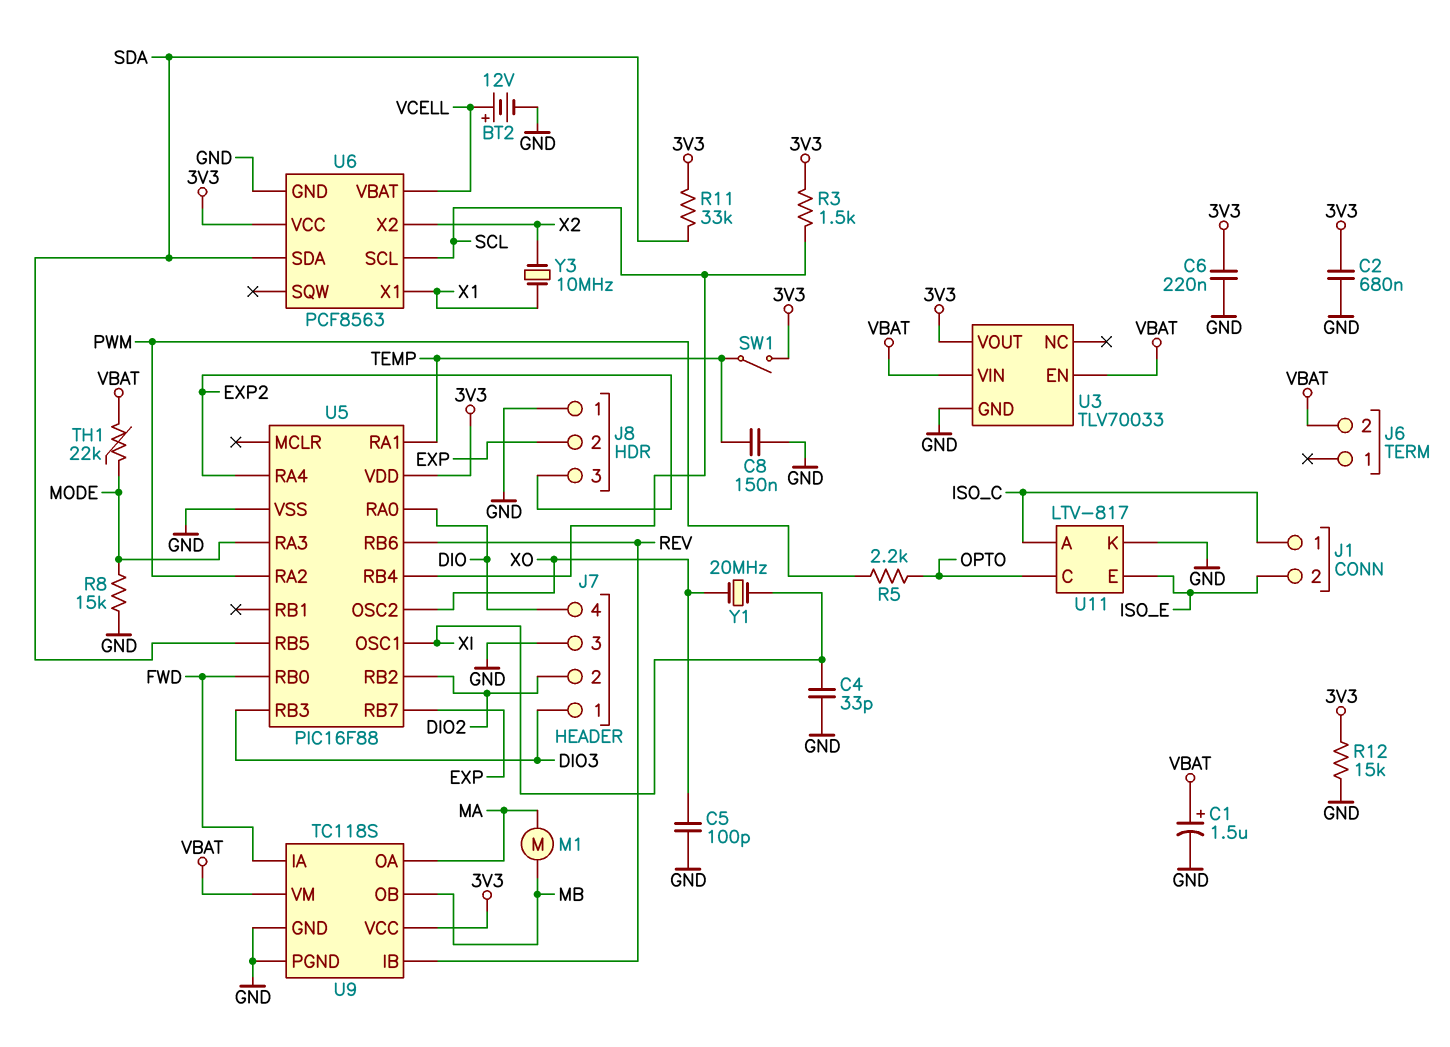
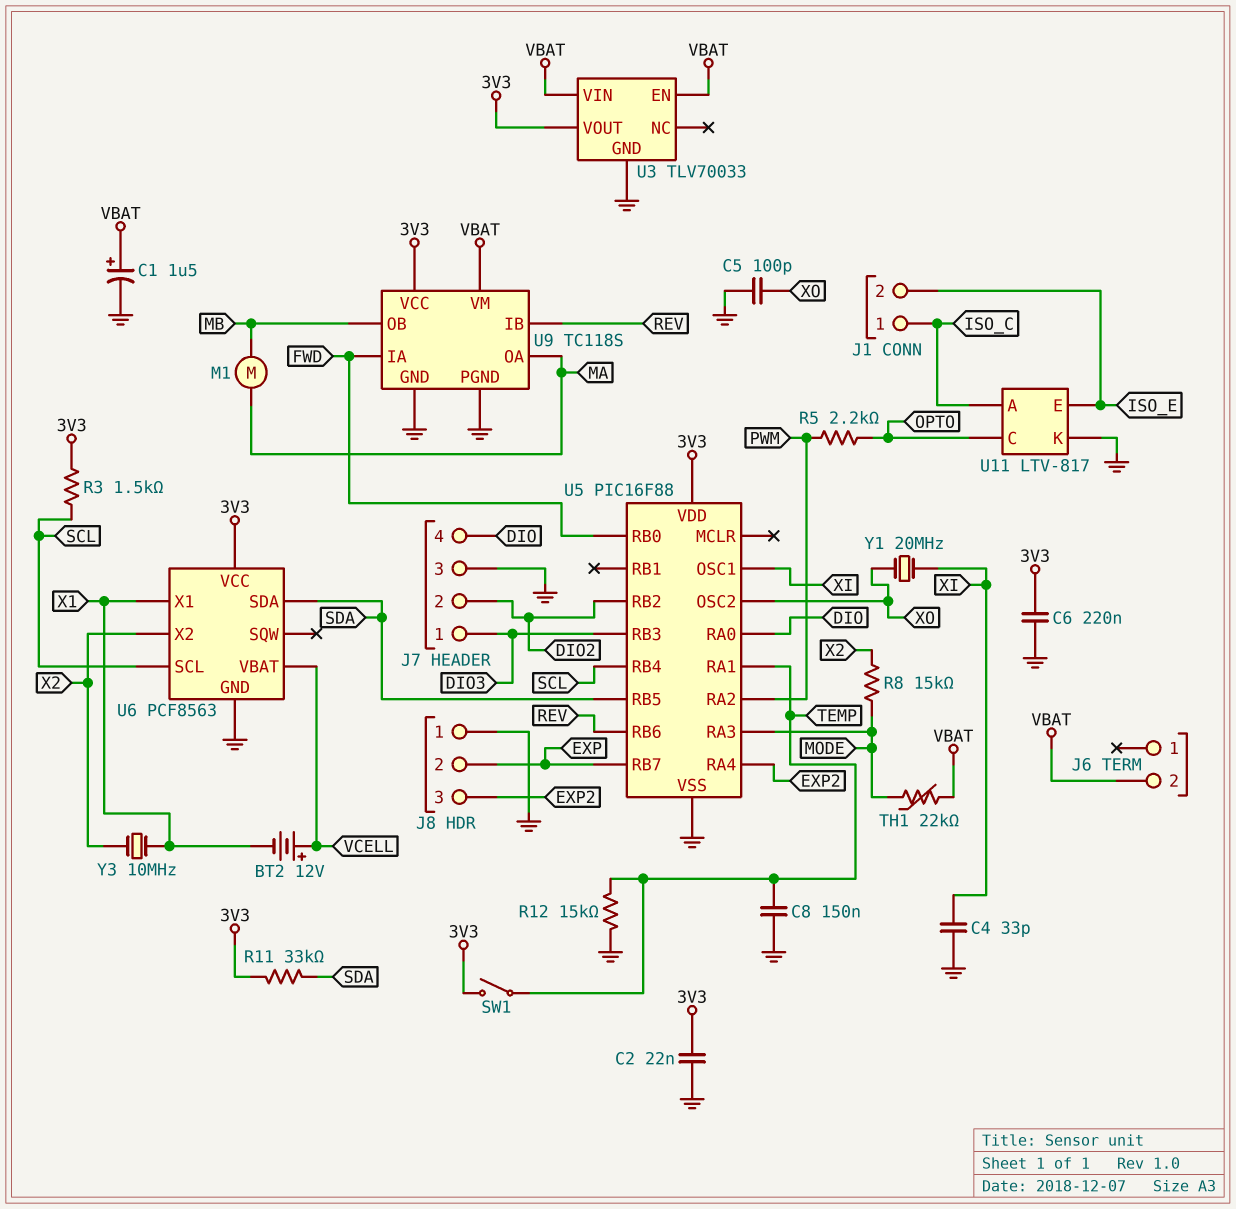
BT2: 12V (plus VCELL, minus GND) -> 12V (plus VCELL, minus X1)
C2: 680nF (3V3, GND) -> 22nF (3V3, GND)
R8: 15k (GND, MODE) -> 15k (MODE, X2)
R12: 15k (3V3, GND) -> 15k (GND, TEMP)

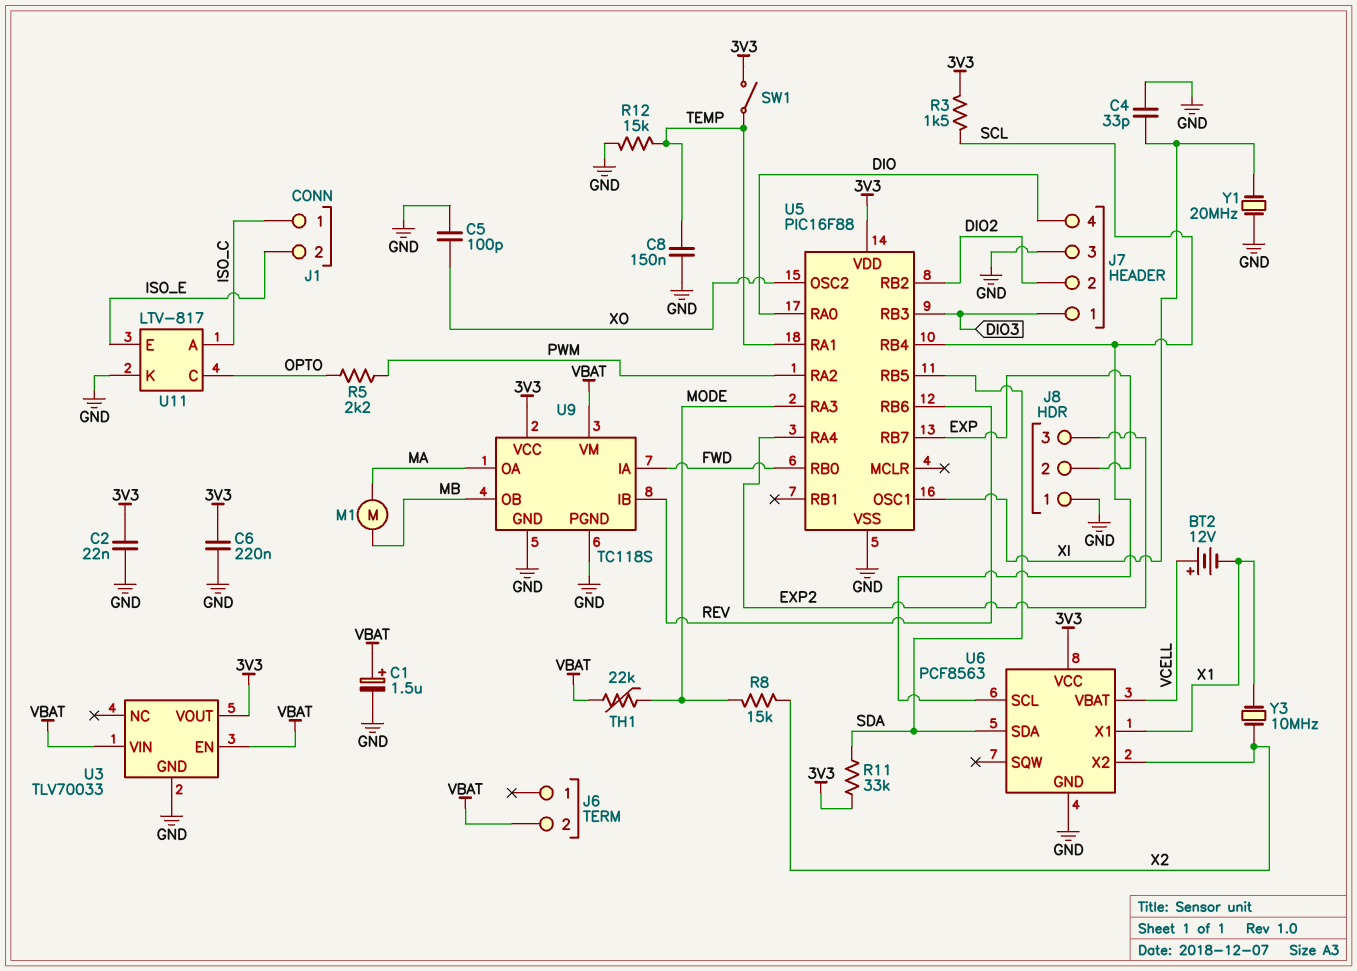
Y1: 20MHz (XI, XO) -> 20MHz (GND, XI)

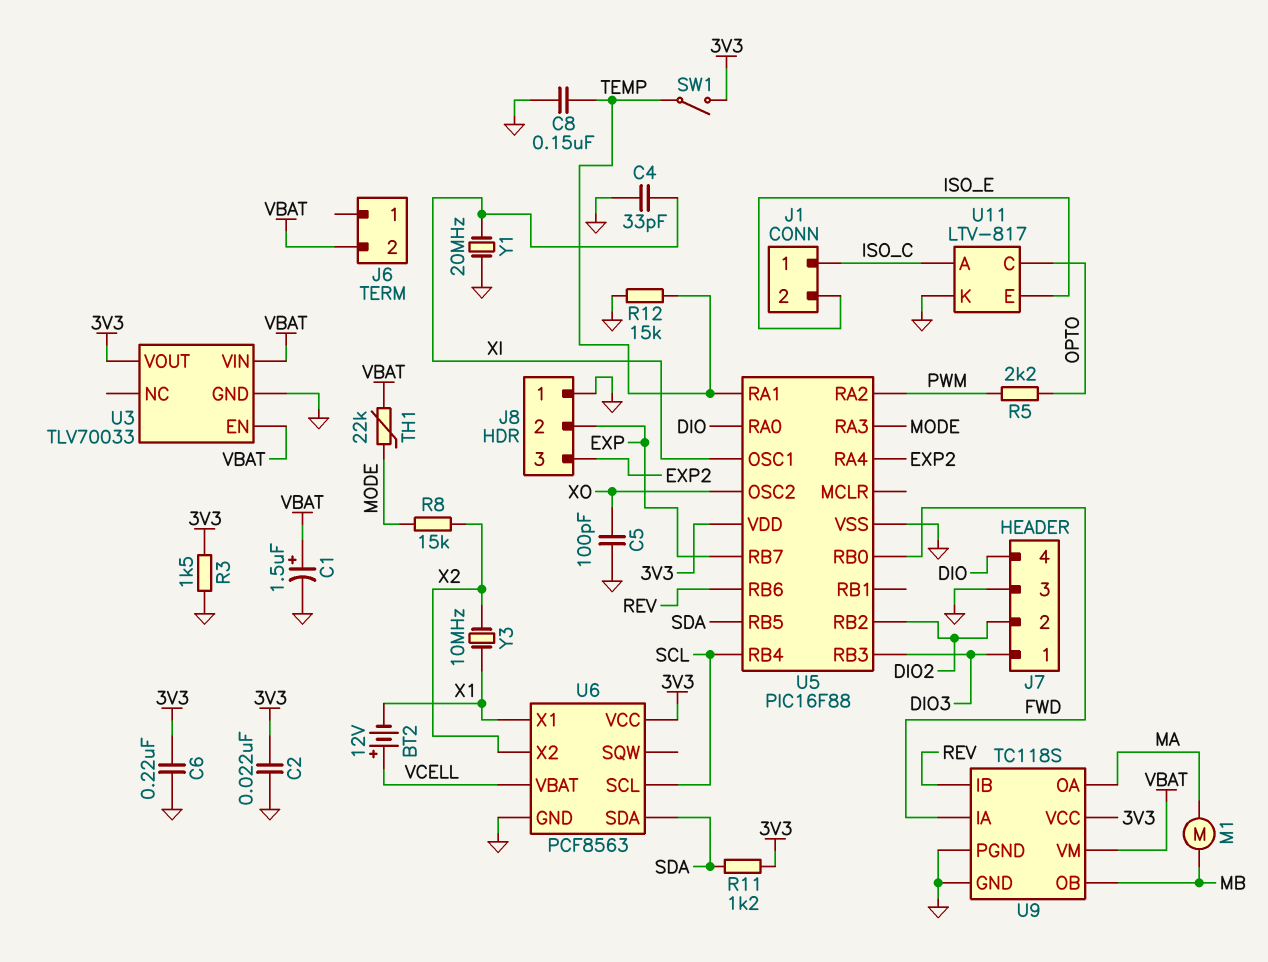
R3: 1.5k (3V3, SCL) -> 1.5k (3V3, GND)
R11: 33k (3V3, SDA) -> 1.2k (3V3, SDA)

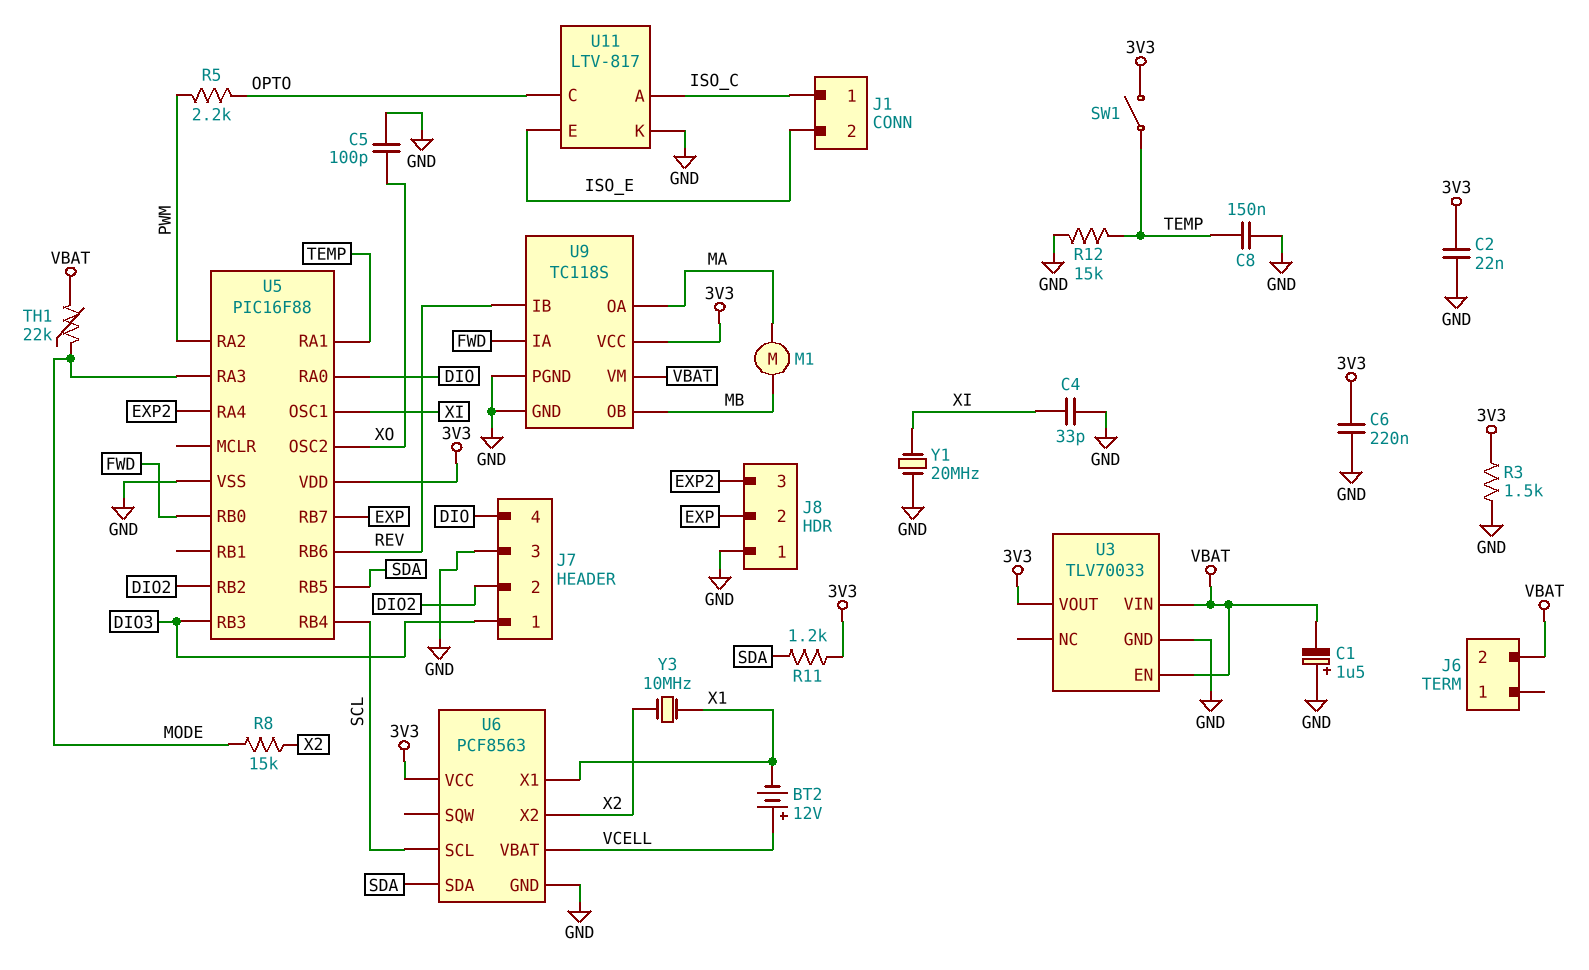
C1: 1.5uF (plus VBAT, minus GND) -> 1.5uF (plus GND, minus VBAT)

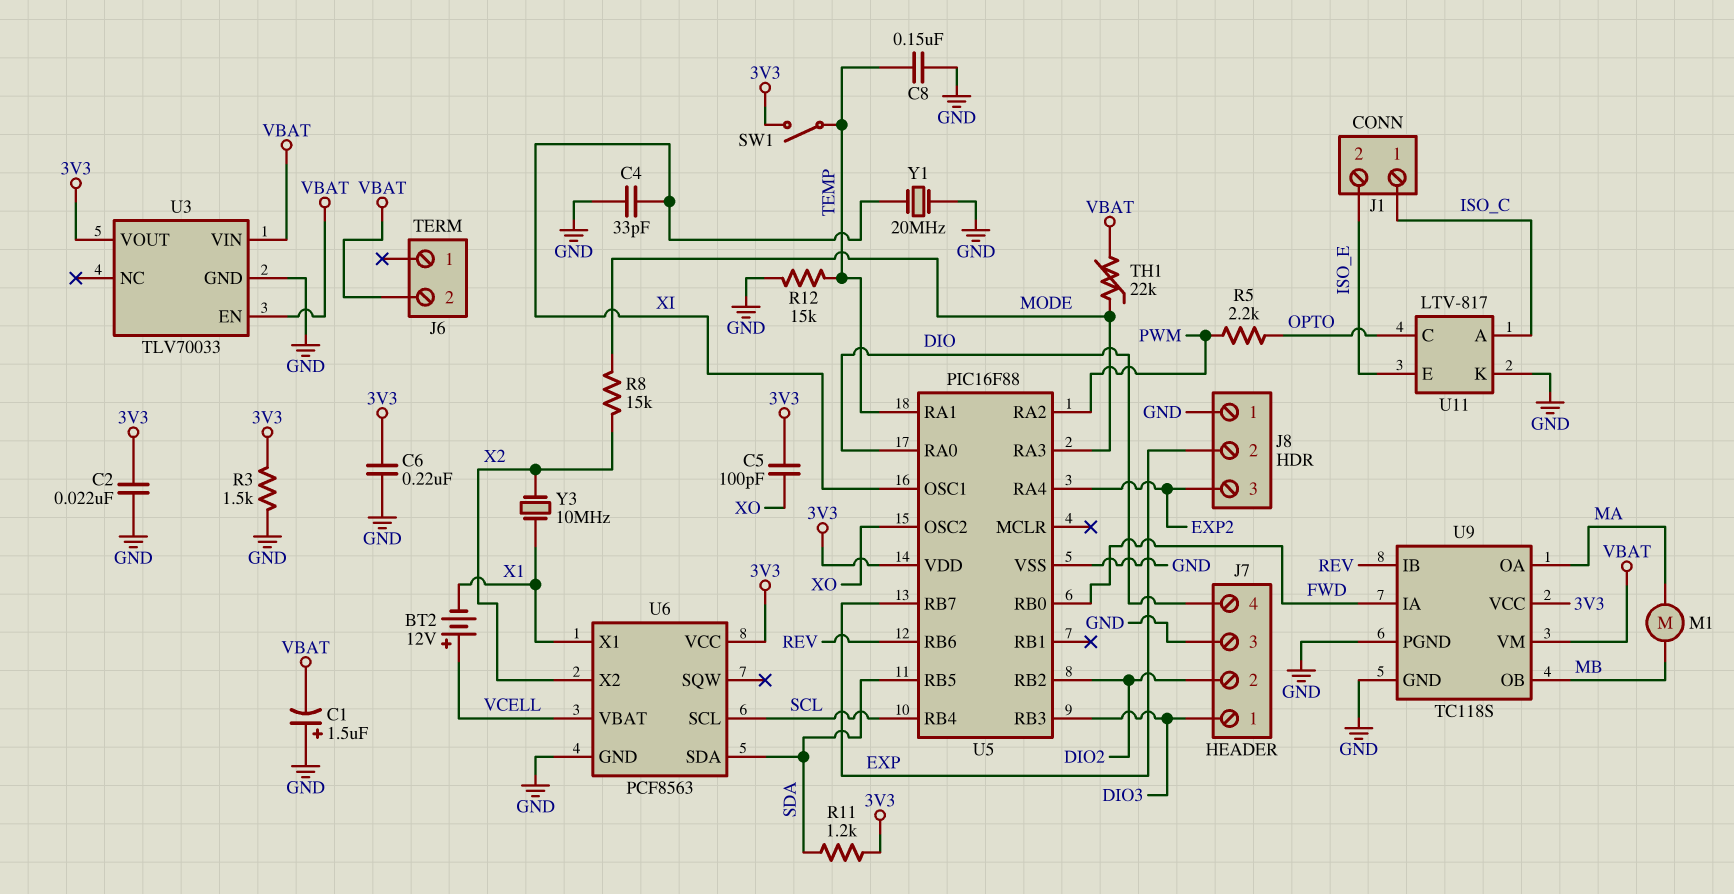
C5: 100pF (GND, XO) -> 100pF (3V3, XO)

